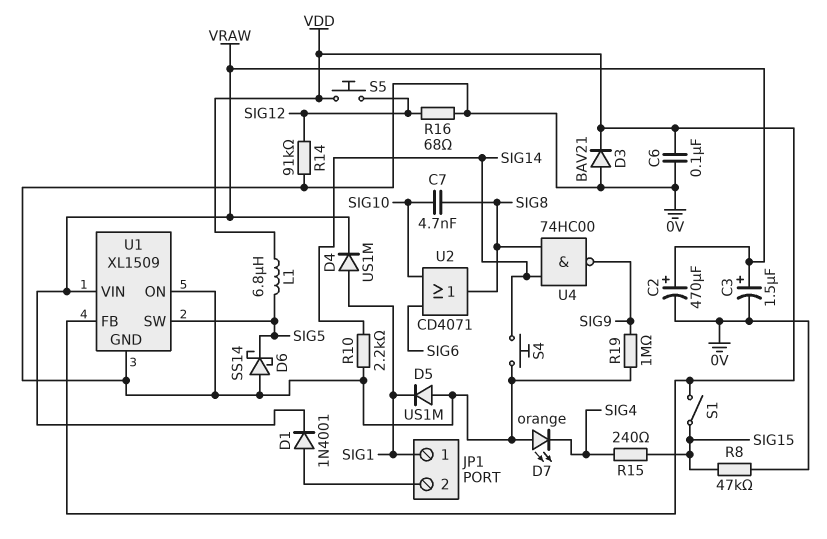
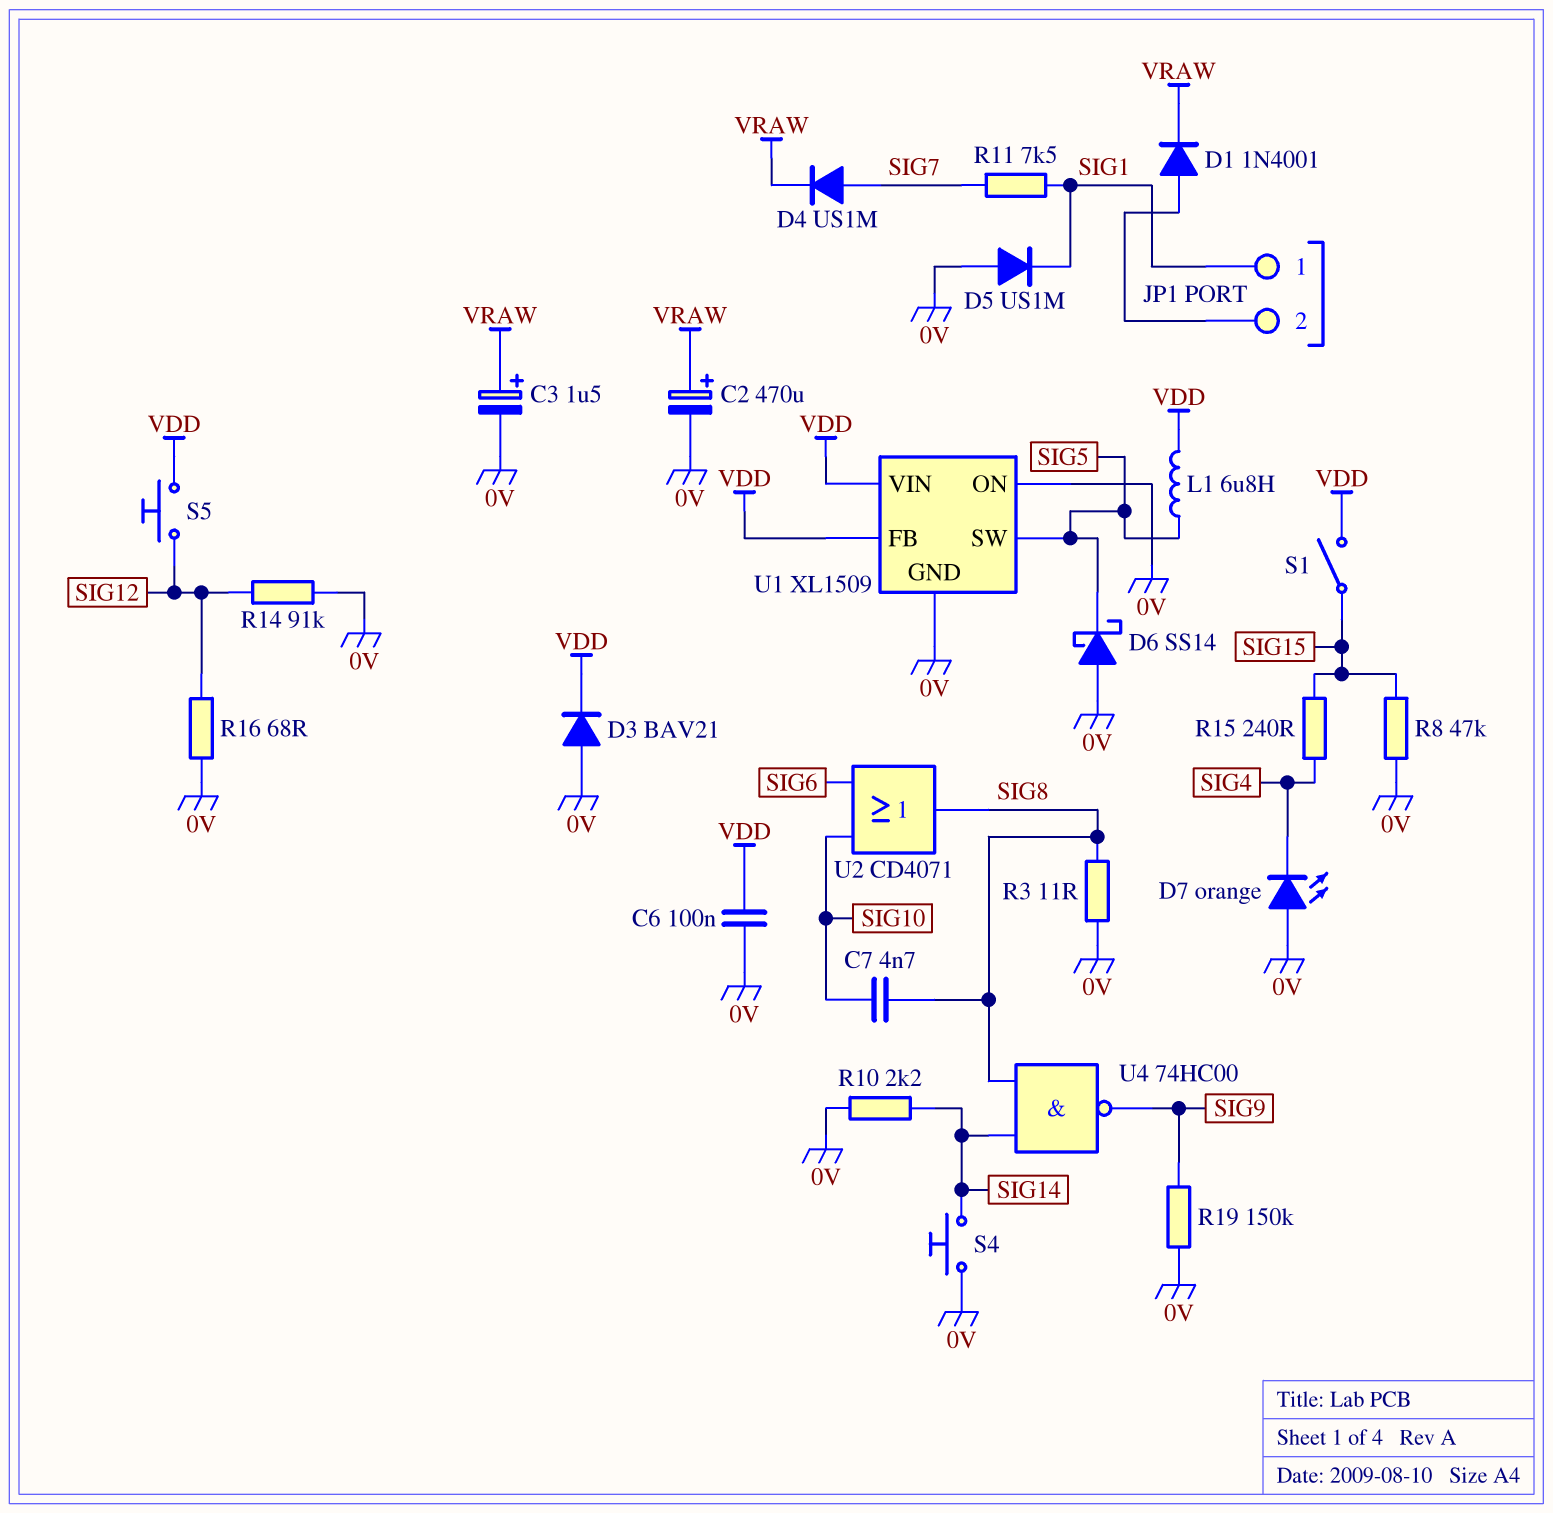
D4: diode US1M (A SIG1, K VRAW) -> diode US1M (A SIG7, K VRAW)
R3: none -> 11 (0V, SIG8)
R11: none -> 7.5k (SIG1, SIG7)
R19: 1M (0V, SIG9) -> 150k (0V, SIG9)
U1 pin VIN: VRAW -> VDD

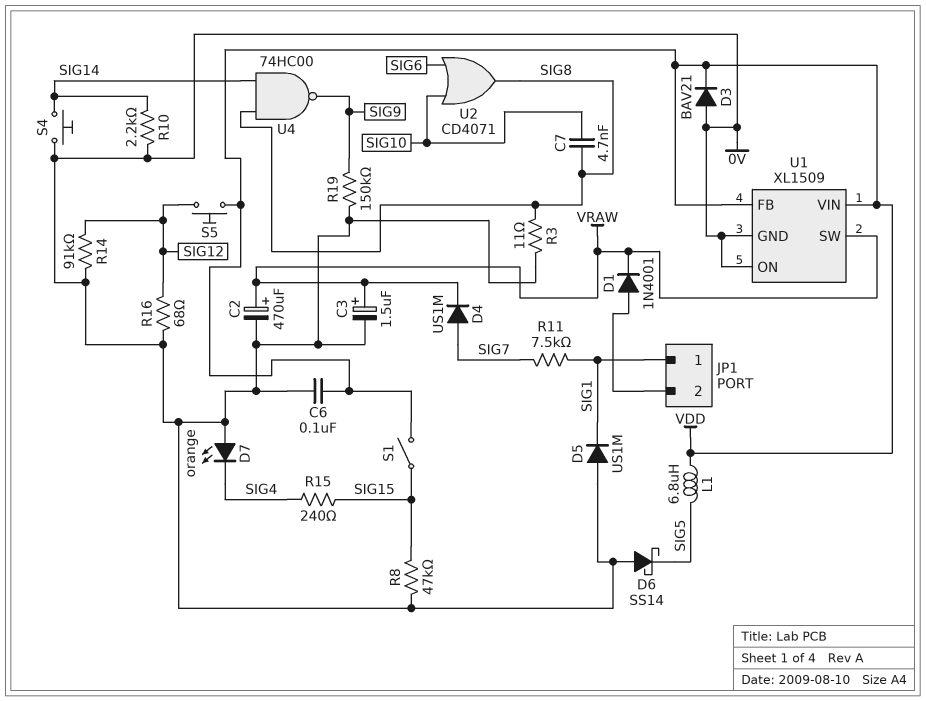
U1 pin SW: SIG5 -> VRAW

